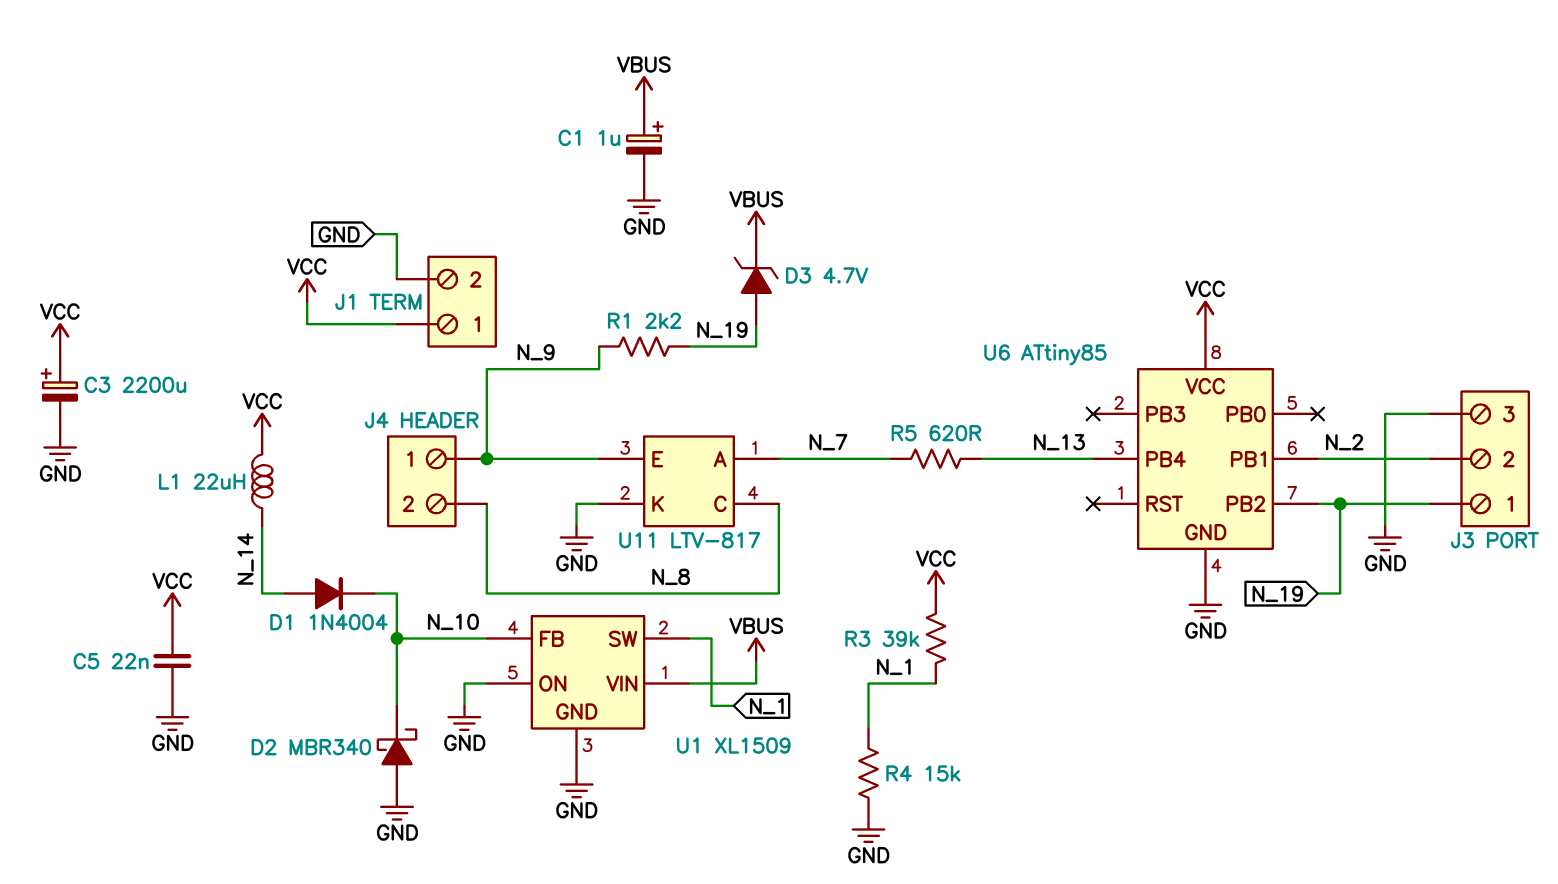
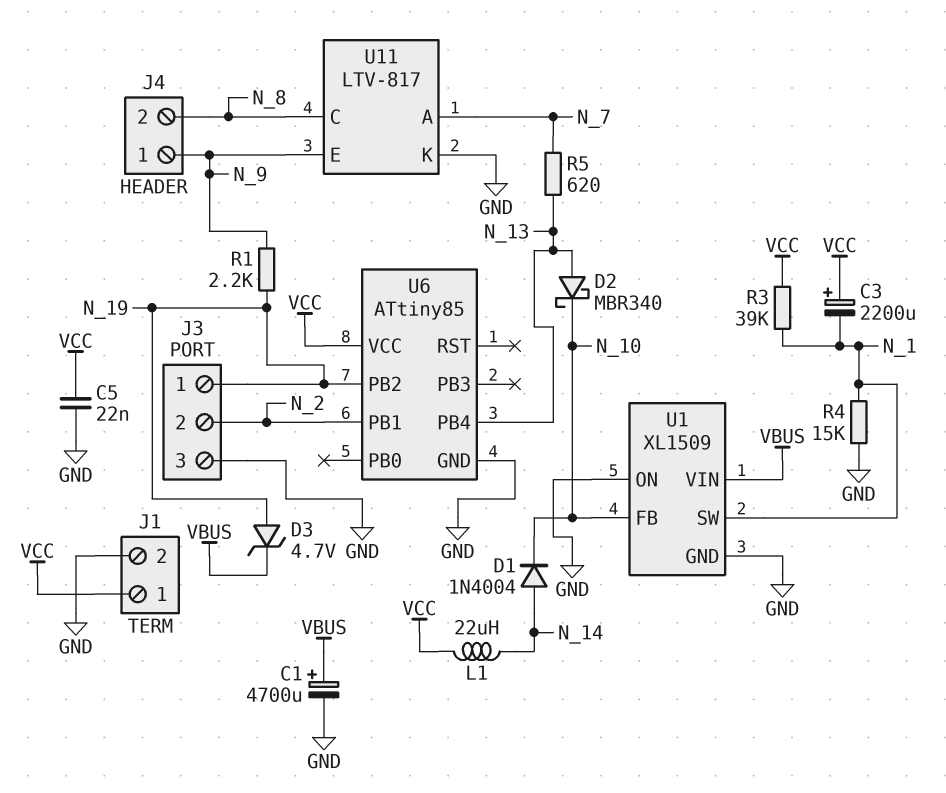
C1: 1uF (plus VBUS, minus GND) -> 4700uF (plus VBUS, minus GND)
C3: 2200uF (plus VCC, minus GND) -> 2200uF (plus VCC, minus N_1)
D2: schottky MBR340 (A GND, K N_10) -> schottky MBR340 (A N_13, K N_10)

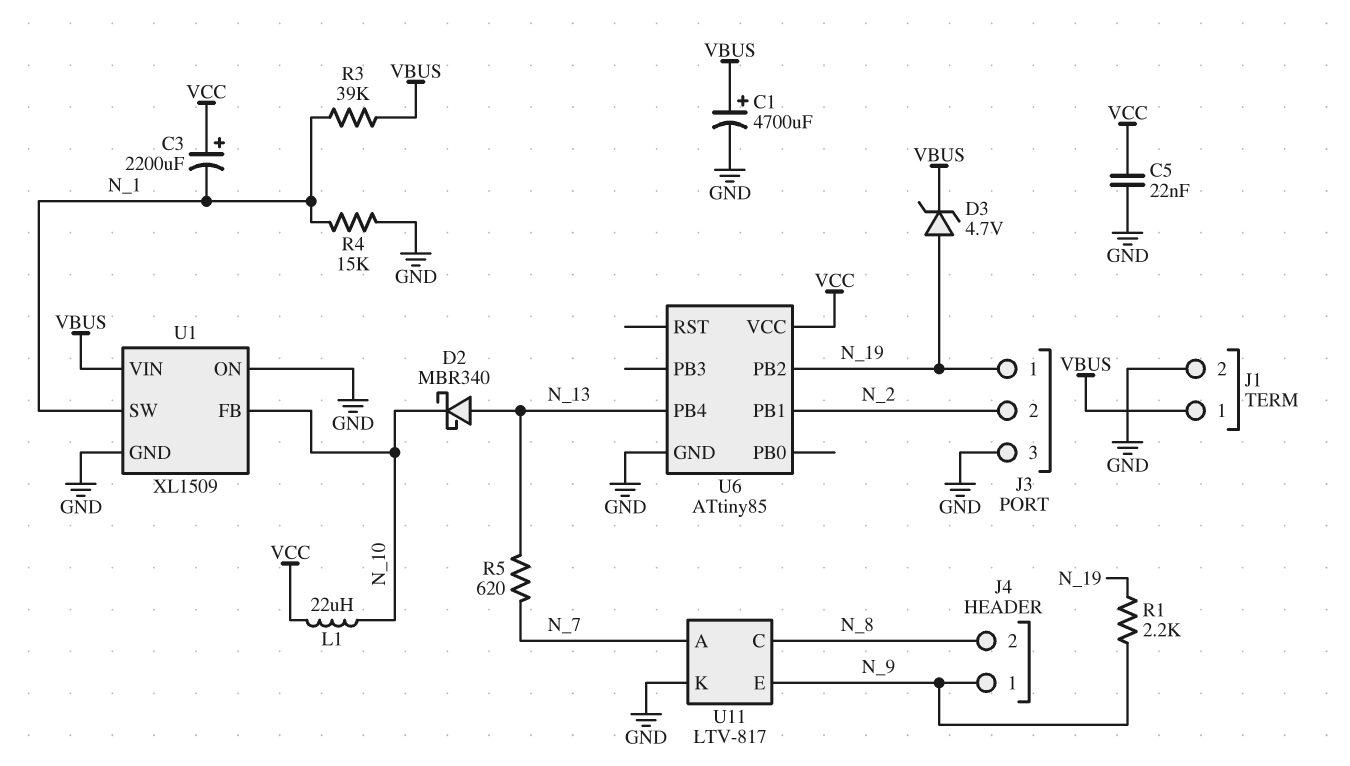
D1: diode 1N4004 (A N_14, K N_10) -> none
J1 pin 1: VCC -> VBUS
L1: 22uH (N_14, VCC) -> 22uH (N_10, VCC)
R3: 39k (N_1, VCC) -> 39k (N_1, VBUS)

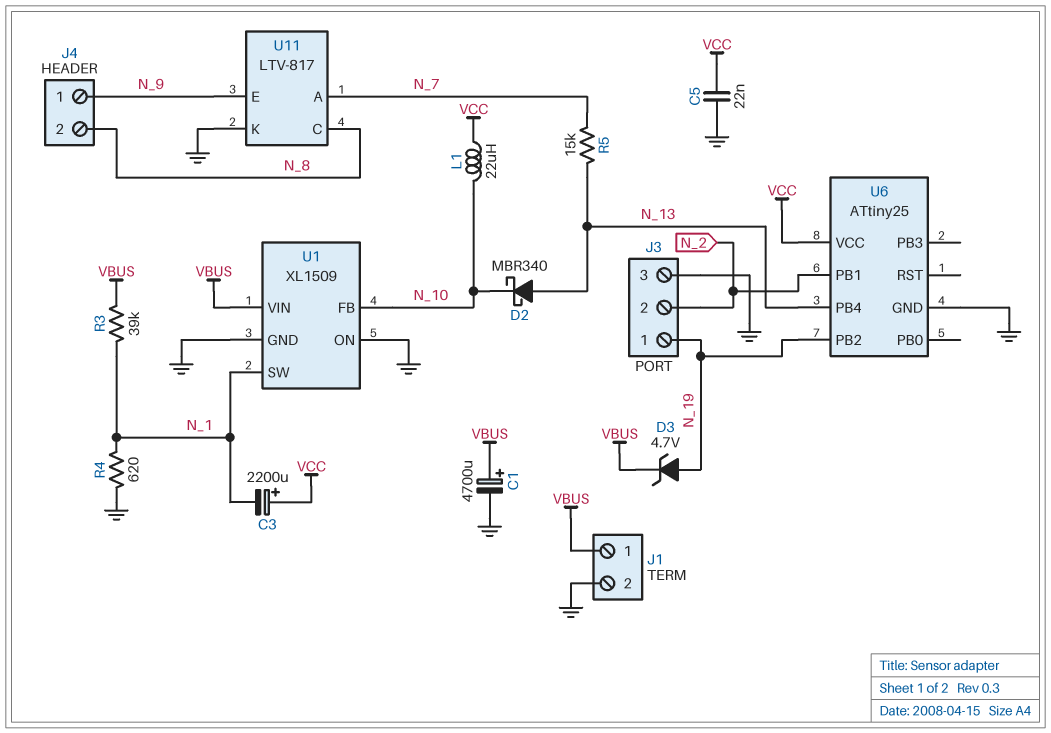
R1: 2.2k (N_9, N_19) -> none
R4: 15k (GND, N_1) -> 620 (GND, N_1)
R5: 620 (N_7, N_13) -> 15k (N_7, N_13)
U6: ATtiny85 -> ATtiny25

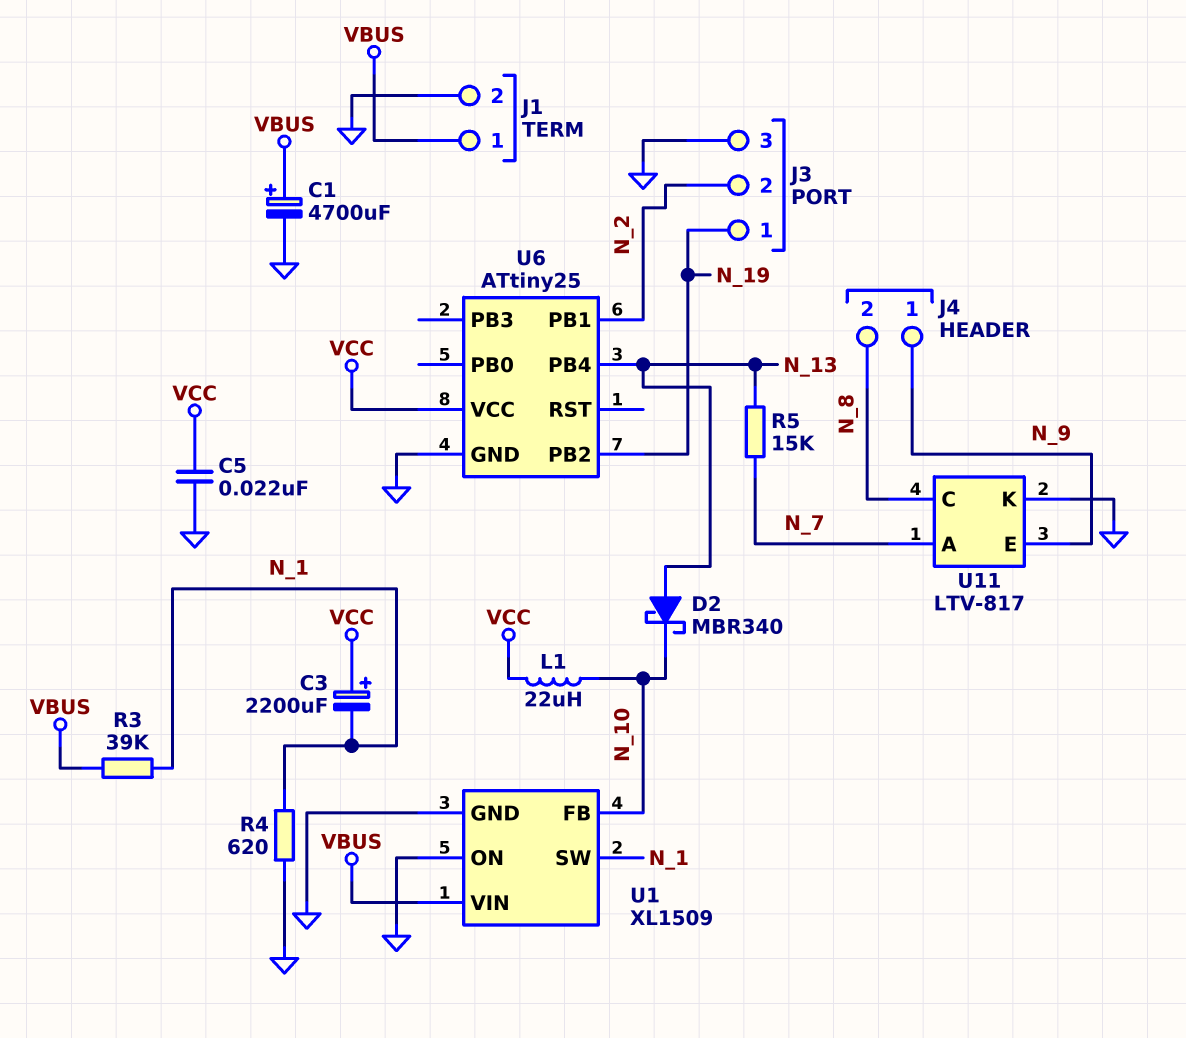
D3: zener 4.7V (A N_19, K VBUS) -> none

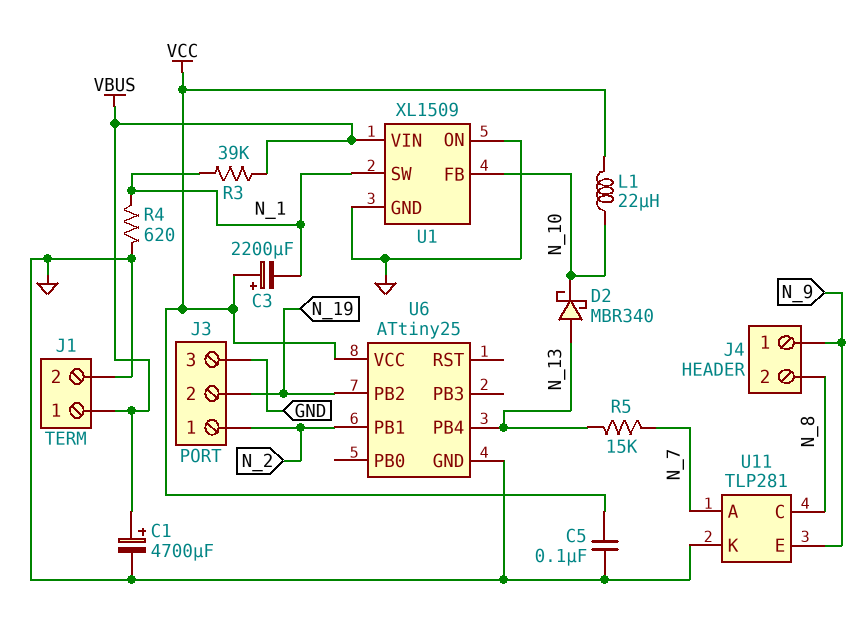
C5: 22nF (GND, VCC) -> 100nF (GND, VCC)
J3 pin 1: N_19 -> N_2
J3 pin 2: N_2 -> N_19
U11: LTV-817 -> TLP281

